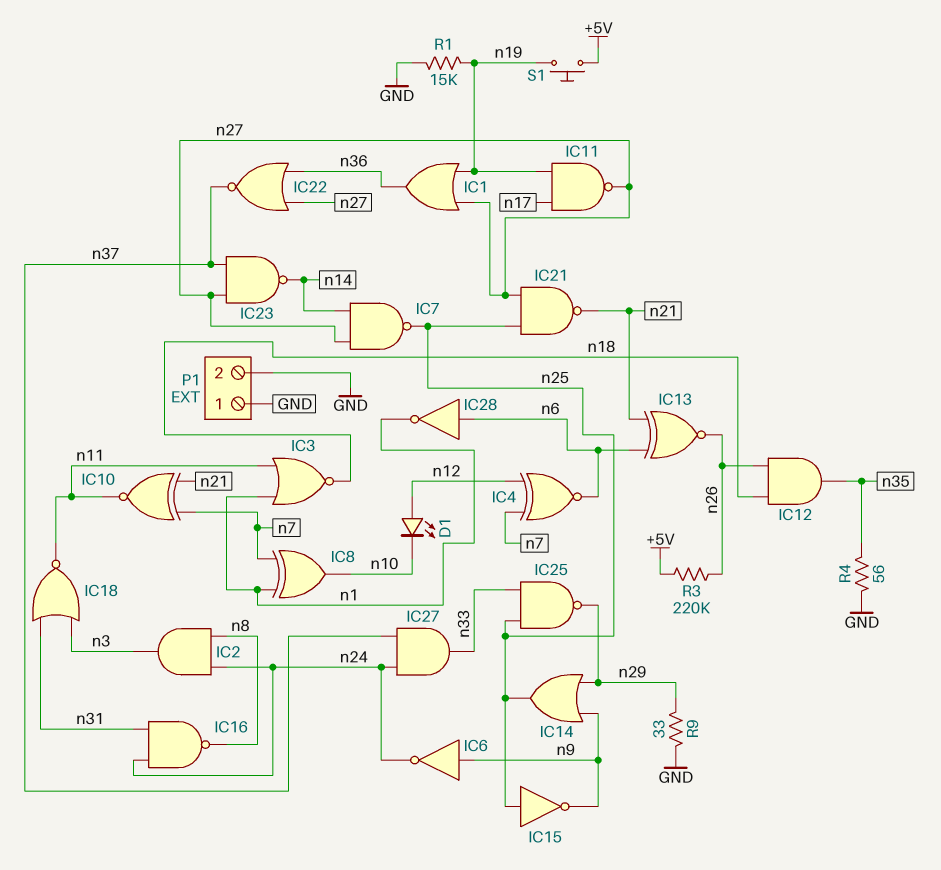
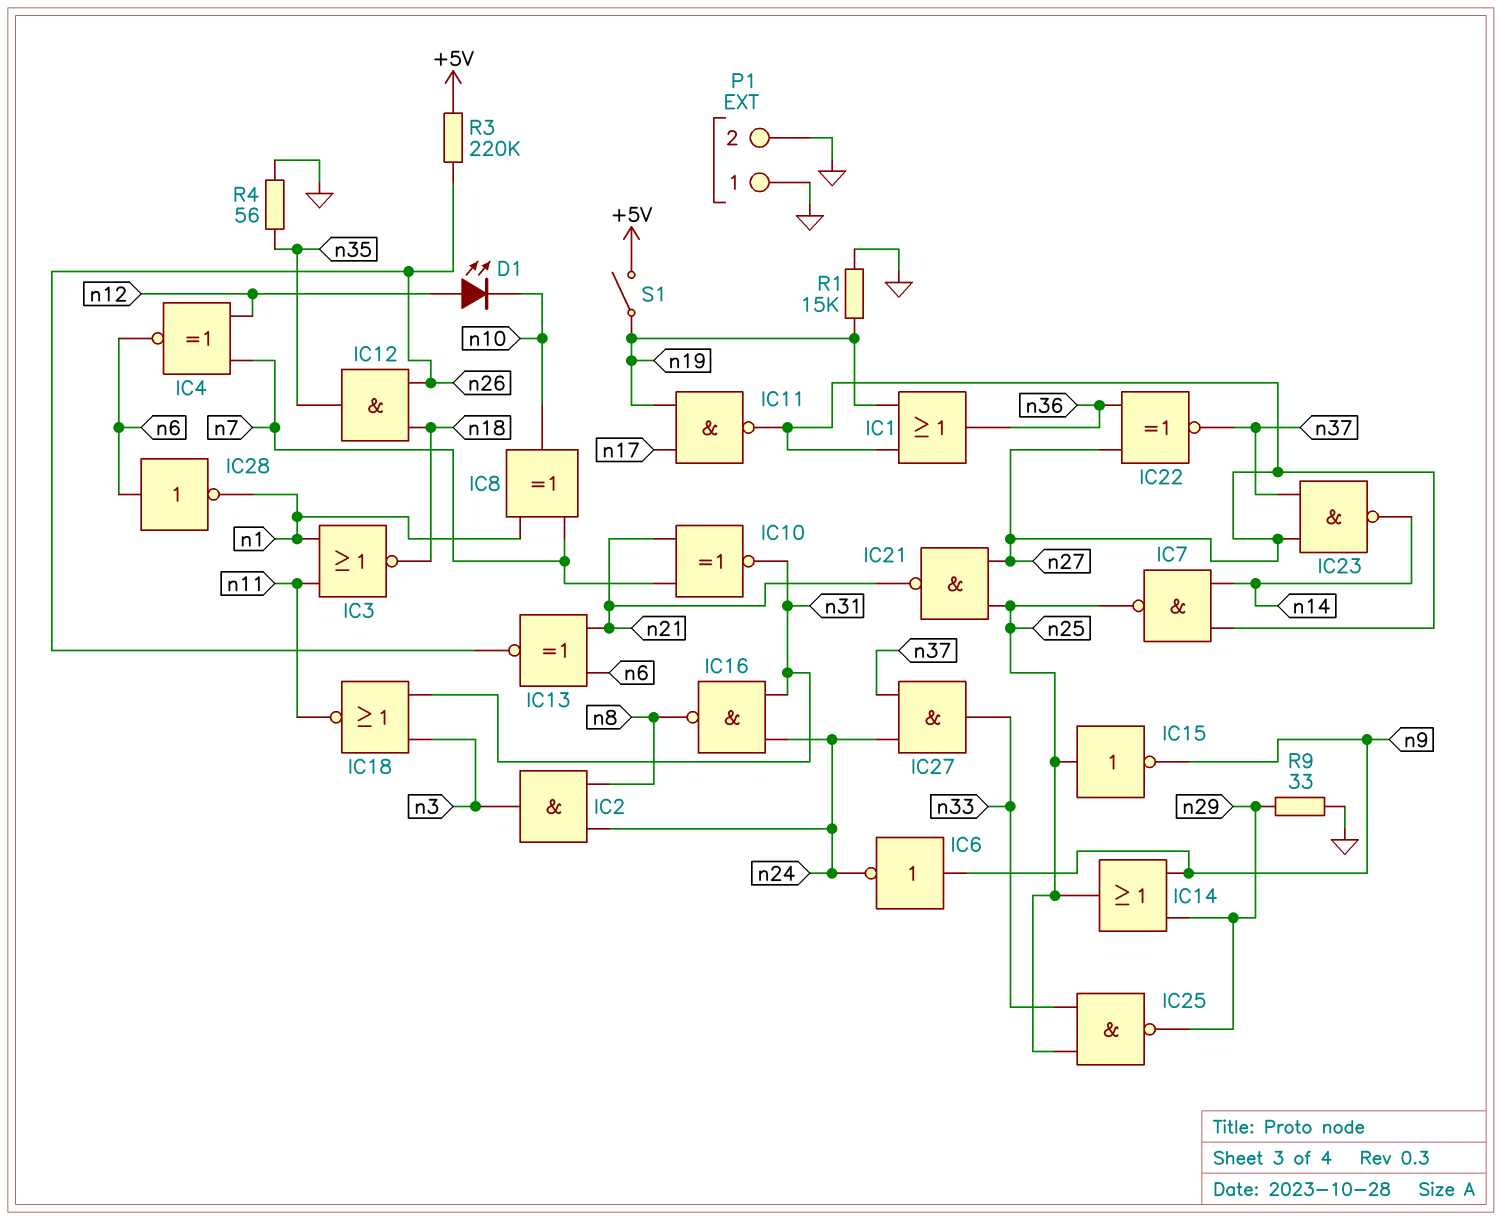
IC10: XNOR (in n7, in n21, out n11) -> XNOR (in n7, in n21, out n31)
IC22: NOR (in n27, in n36, out n37) -> XNOR (in n27, in n36, out n37)
S1: button (+5V, n19) -> switch (+5V, n19)

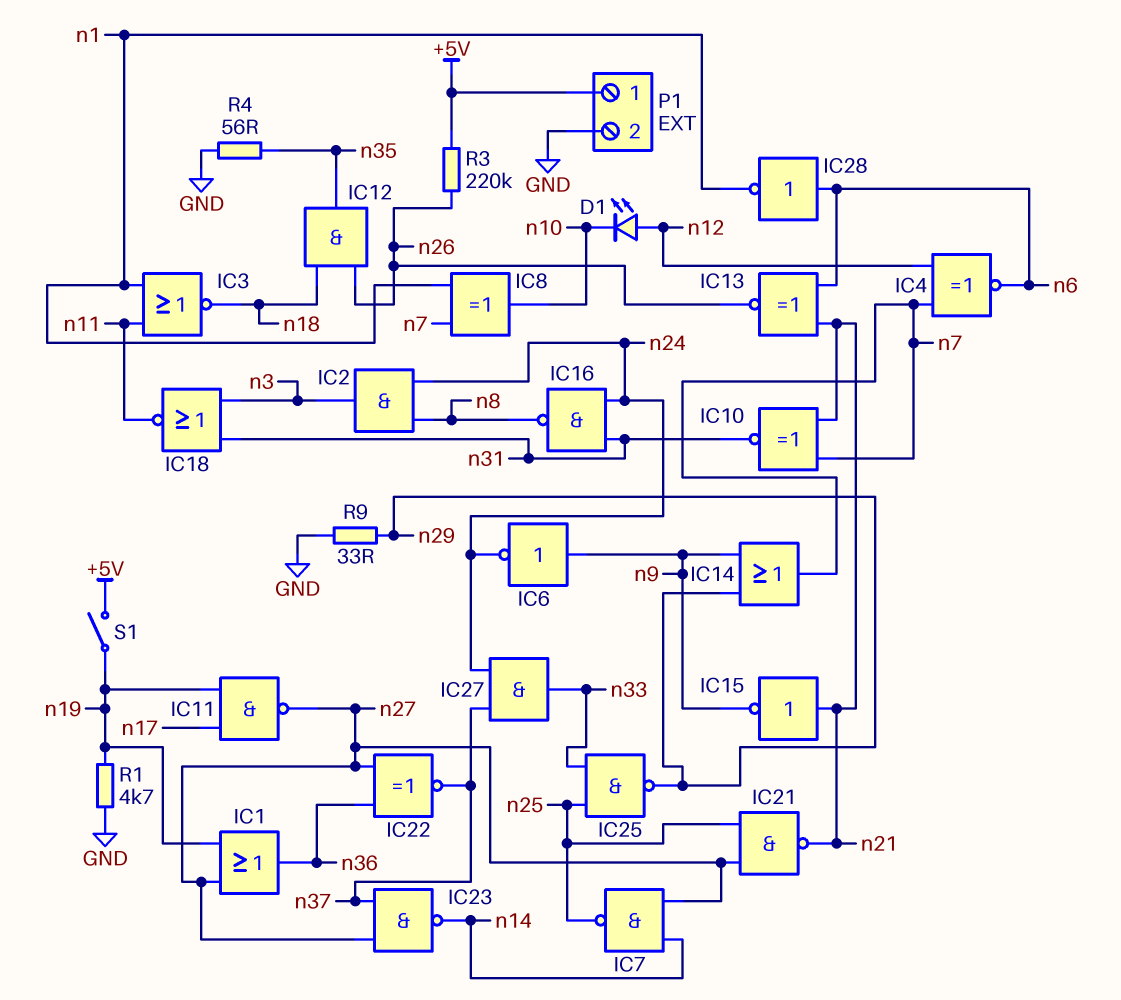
IC14: OR (in n9, in n29, out n25) -> OR (in n9, in n29, out n7)
IC15: NOT (in n25, out n9) -> NOT (in n21, out n9)
P1 pin 1: GND -> +5V
R1: 15k (GND, n19) -> 4.7k (GND, n19)

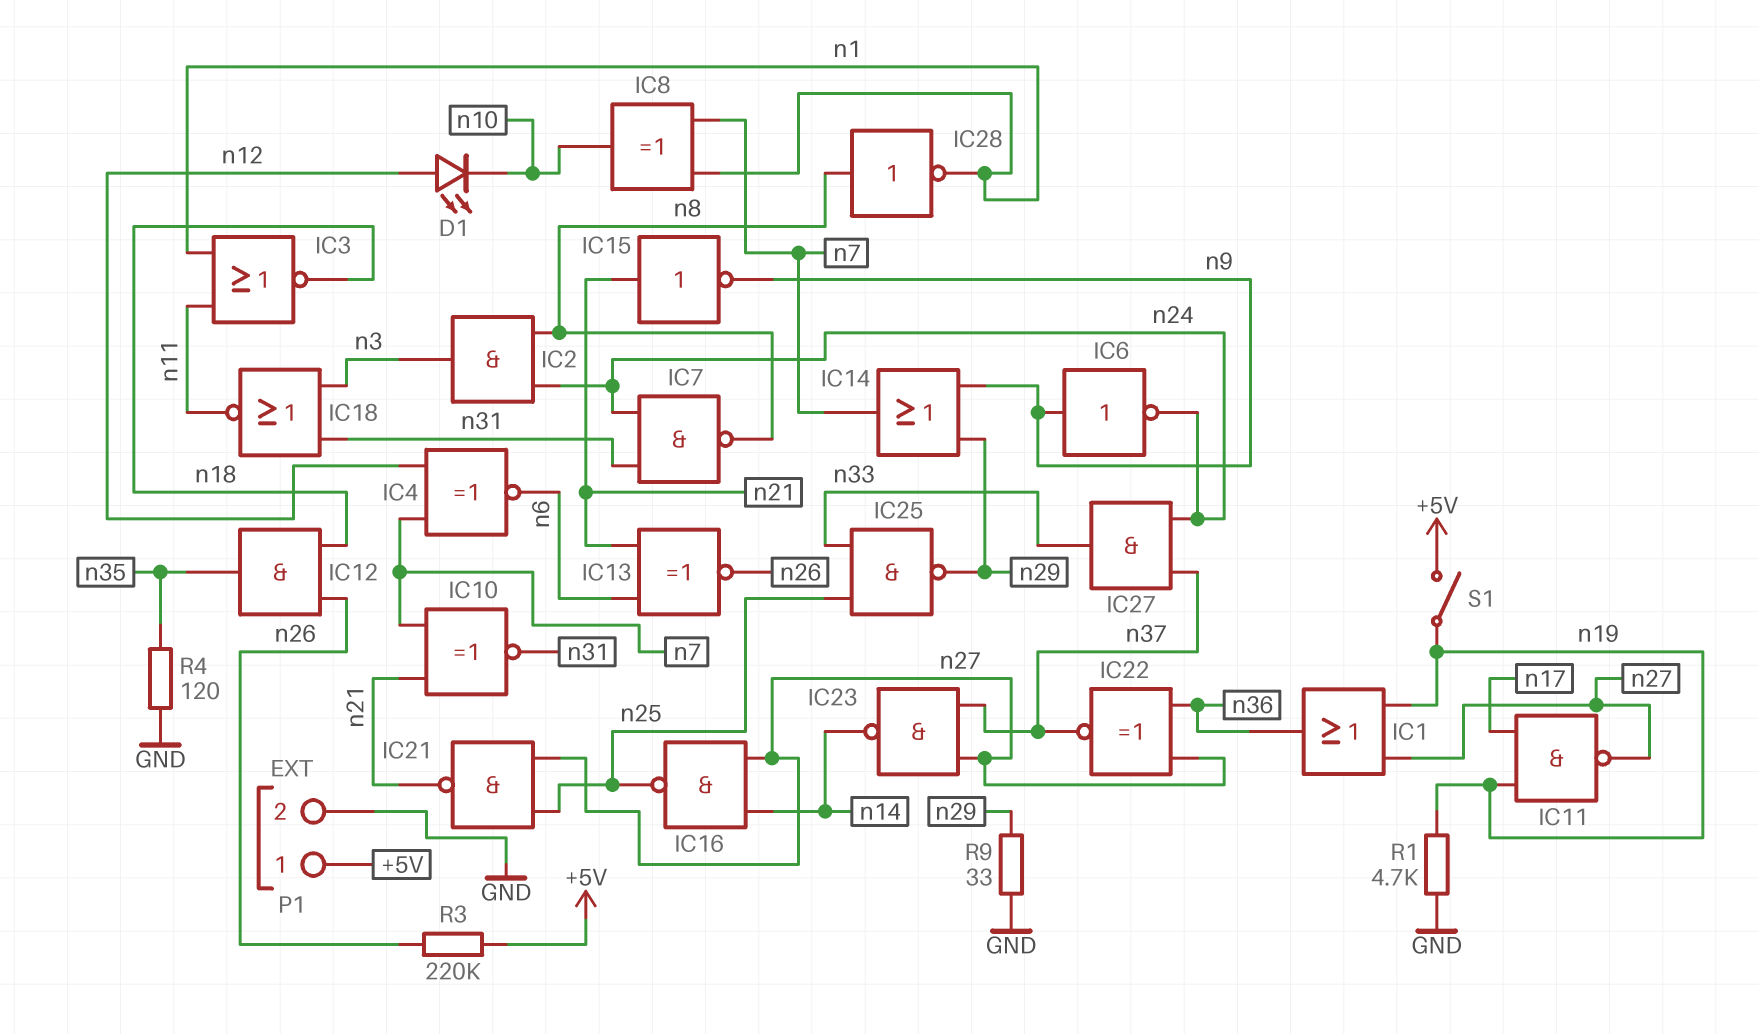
IC7: NAND (in n14, in n27, out n25) -> NAND (in n24, in n31, out n8)
IC16: NAND (in n24, in n31, out n8) -> NAND (in n14, in n27, out n25)
IC28: NOT (in n6, out n1) -> NOT (in n8, out n1)
R4: 56 (GND, n35) -> 120 (GND, n35)

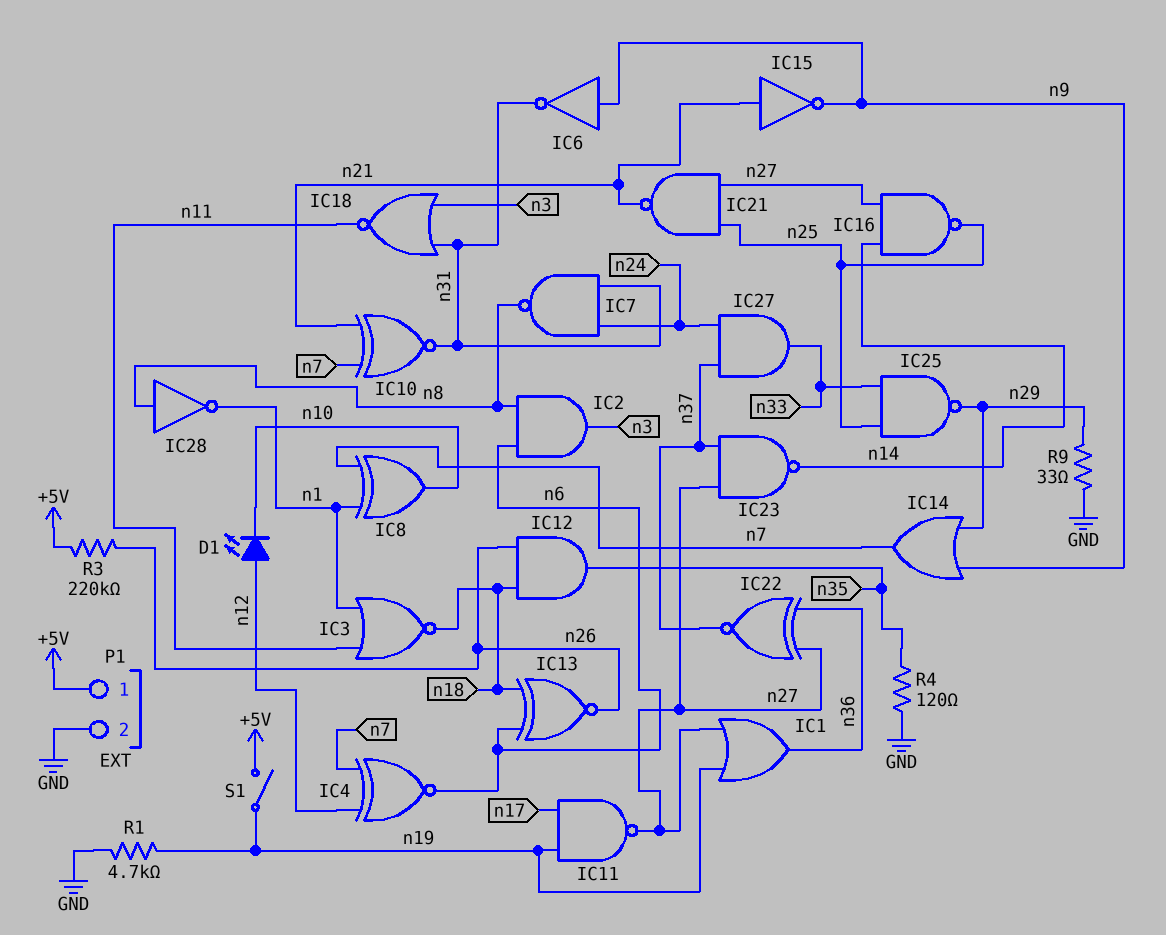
IC2: AND (in n8, in n24, out n3) -> AND (in n6, in n8, out n3)
IC6: NOT (in n9, out n24) -> NOT (in n9, out n31)
IC13: XNOR (in n6, in n21, out n26) -> XNOR (in n6, in n18, out n26)

